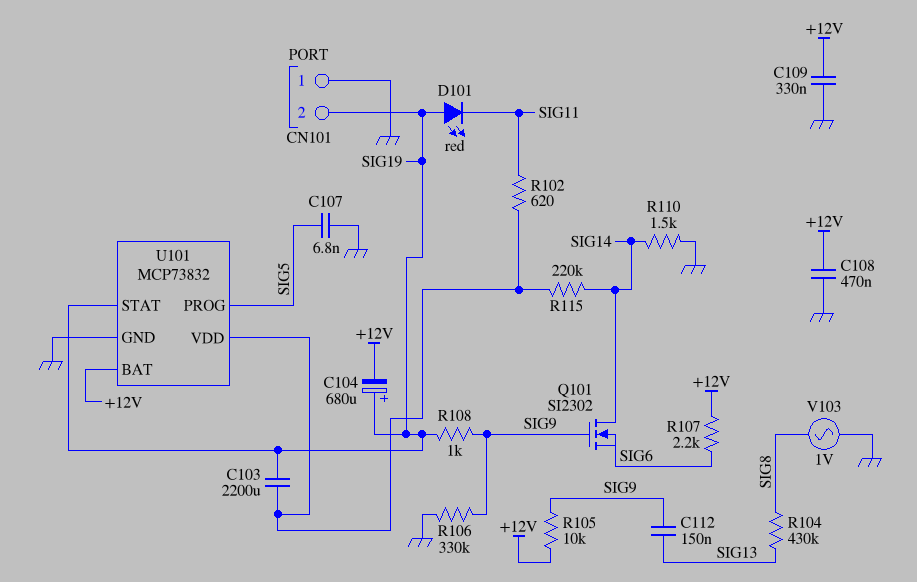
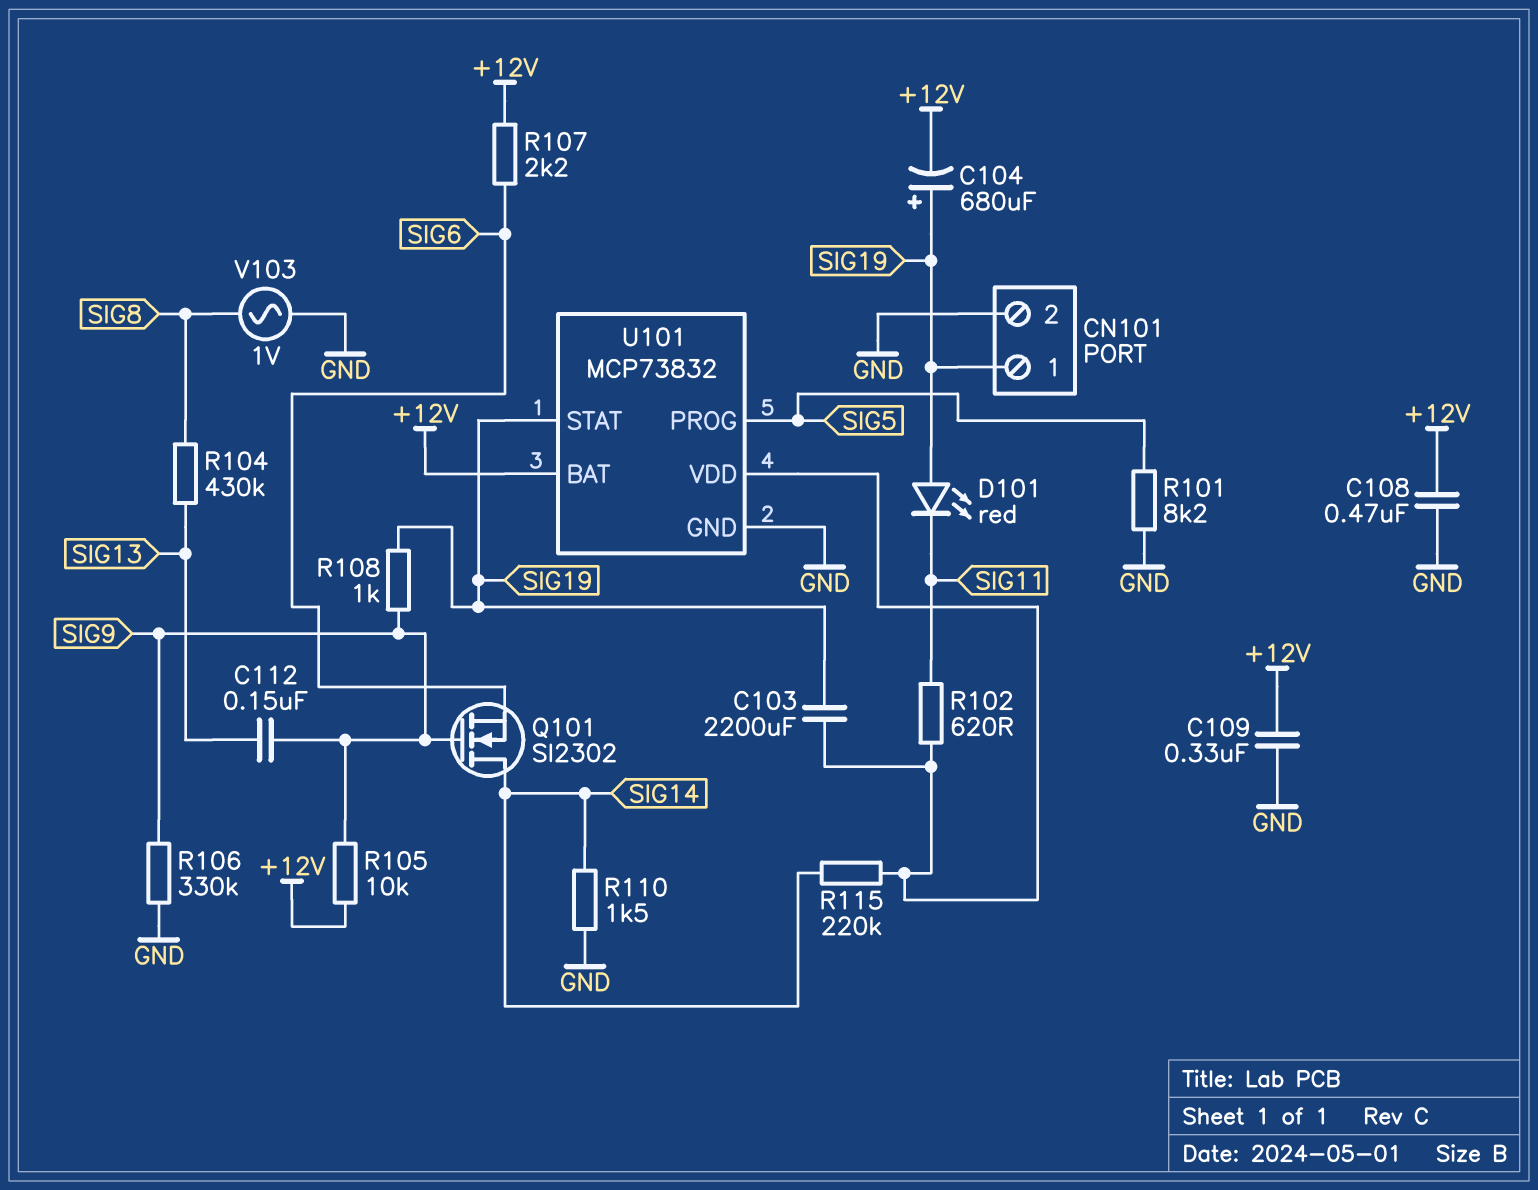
C107: 6.8nF (GND, SIG5) -> none
CN101 pin 1: GND -> SIG19
CN101 pin 2: SIG19 -> GND
R101: none -> 8.2k (GND, SIG5)

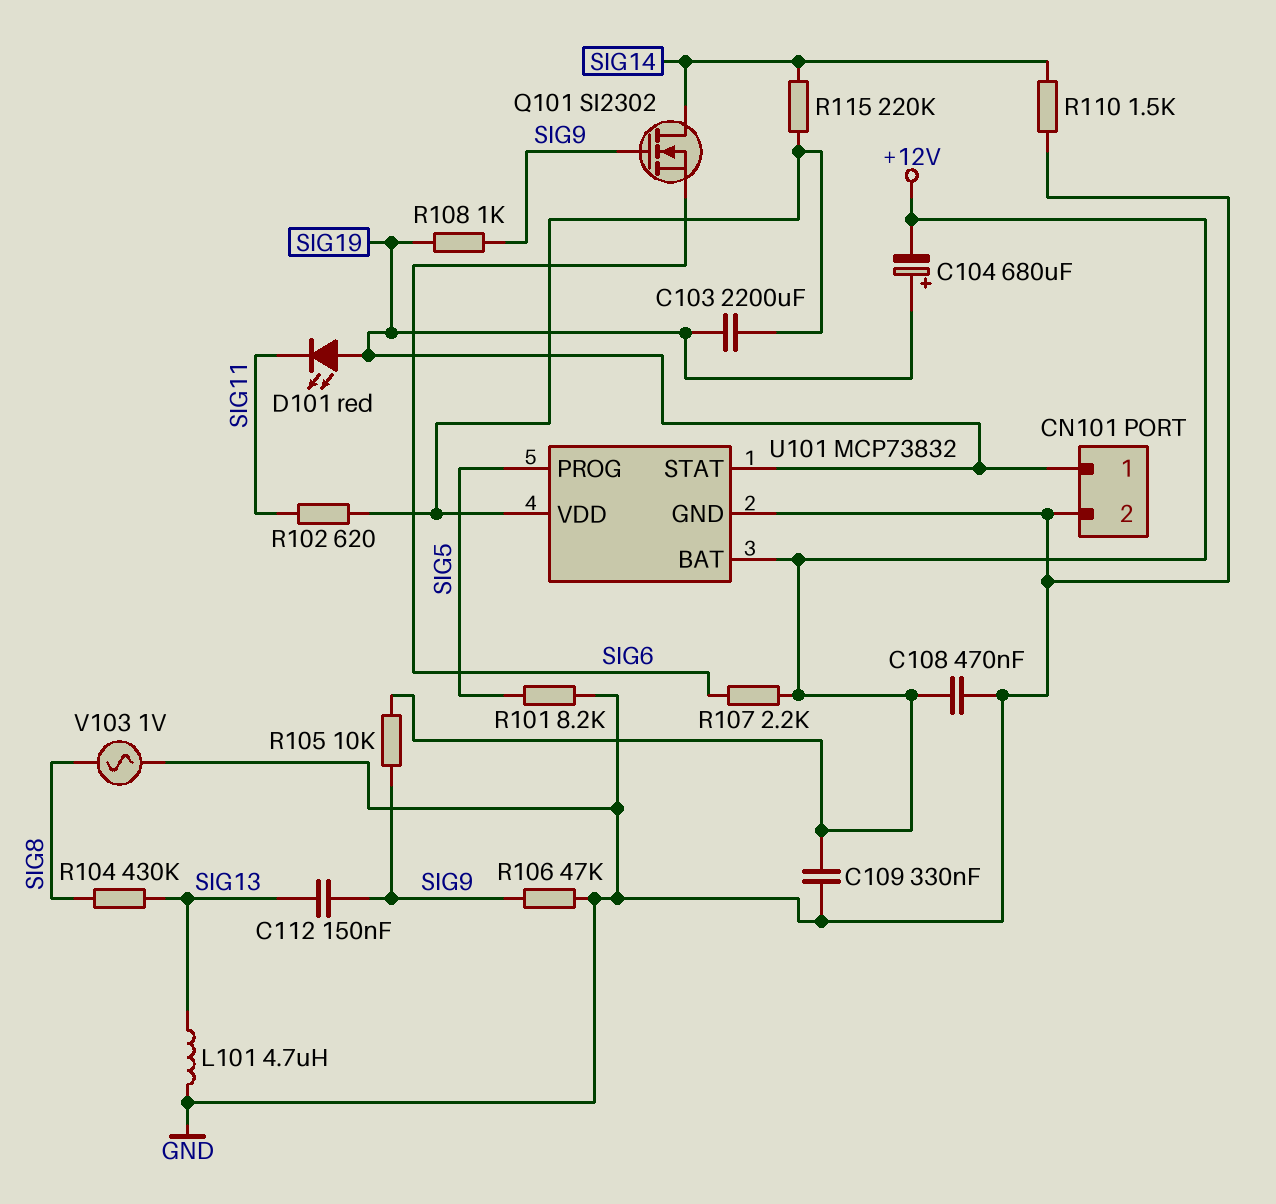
L101: none -> 4.7uH (GND, SIG13)
R106: 330k (GND, SIG9) -> 47k (GND, SIG9)

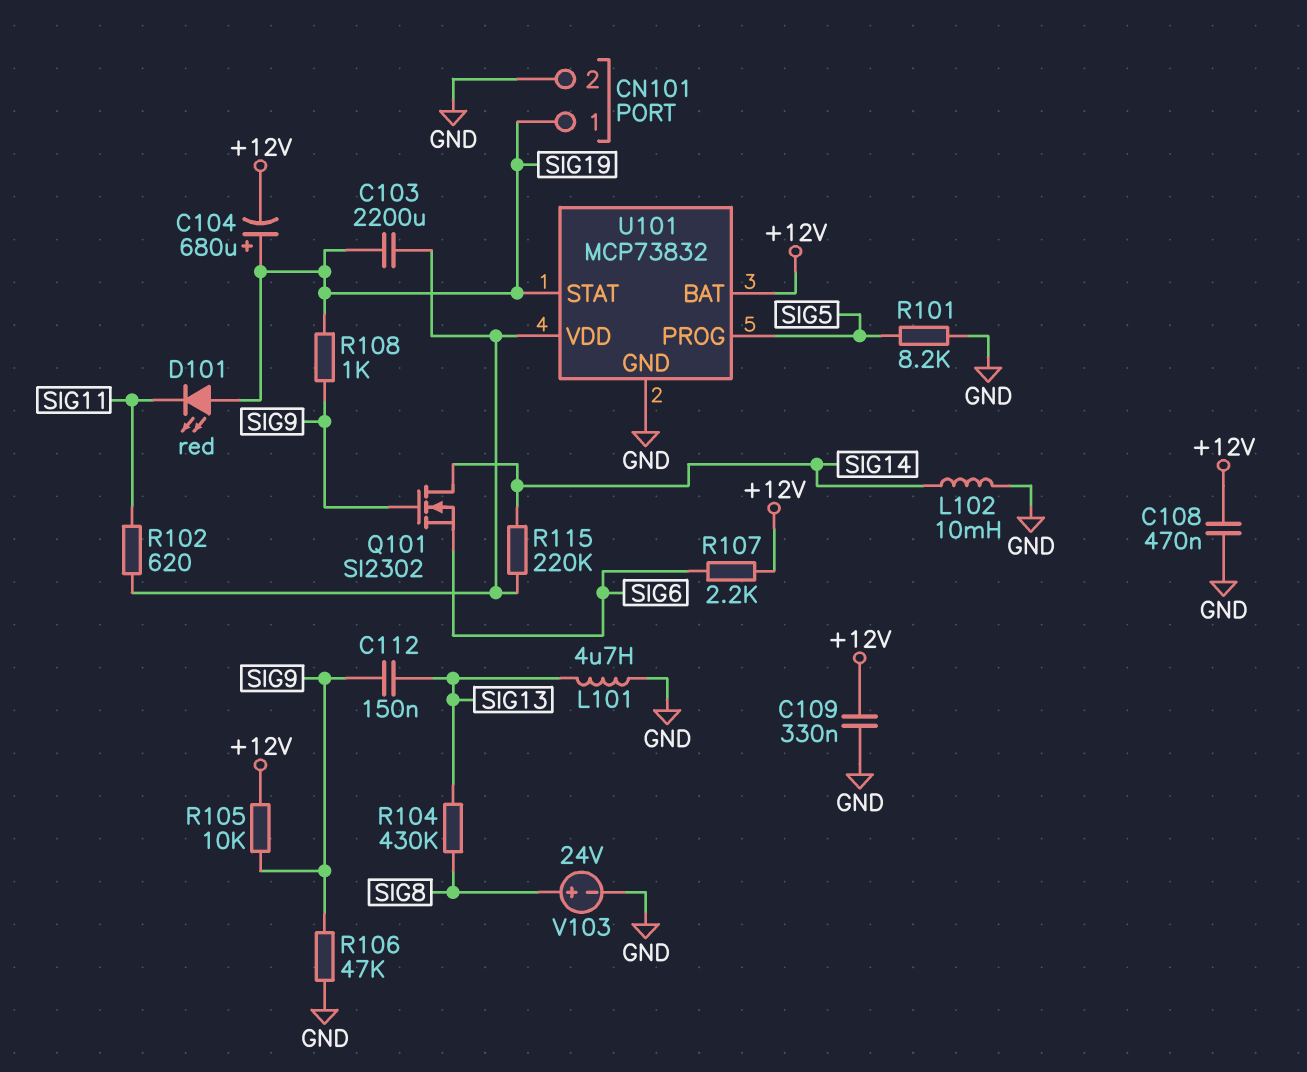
L102: none -> 10mH (GND, SIG14)
R110: 1.5k (GND, SIG14) -> none
V103: AC 1V (GND, SIG8) -> 24V (plus SIG8, minus GND)

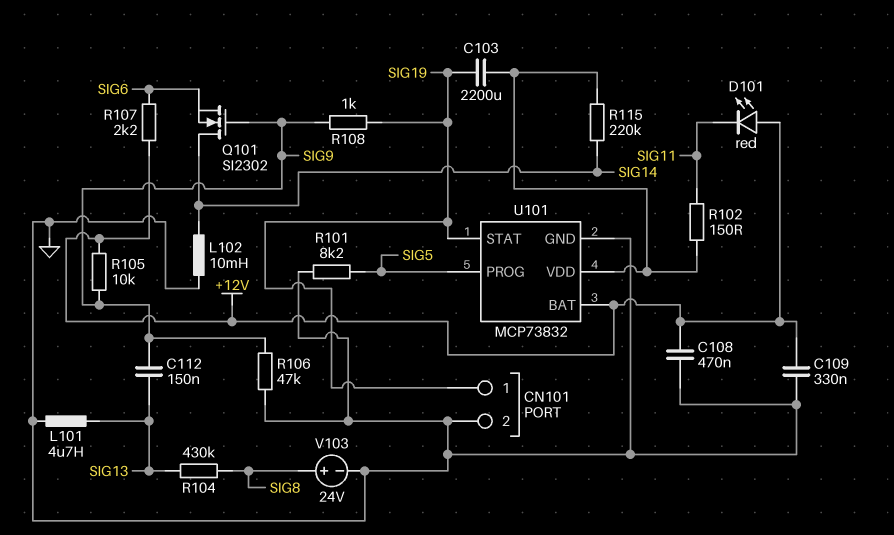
C104: 680uF (plus SIG19, minus +12V) -> none
D101: LED red (A SIG19, K SIG11) -> LED red (A +12V, K SIG11)
R102: 620 (SIG11, U101/VDD) -> 150 (SIG11, U101/VDD)

